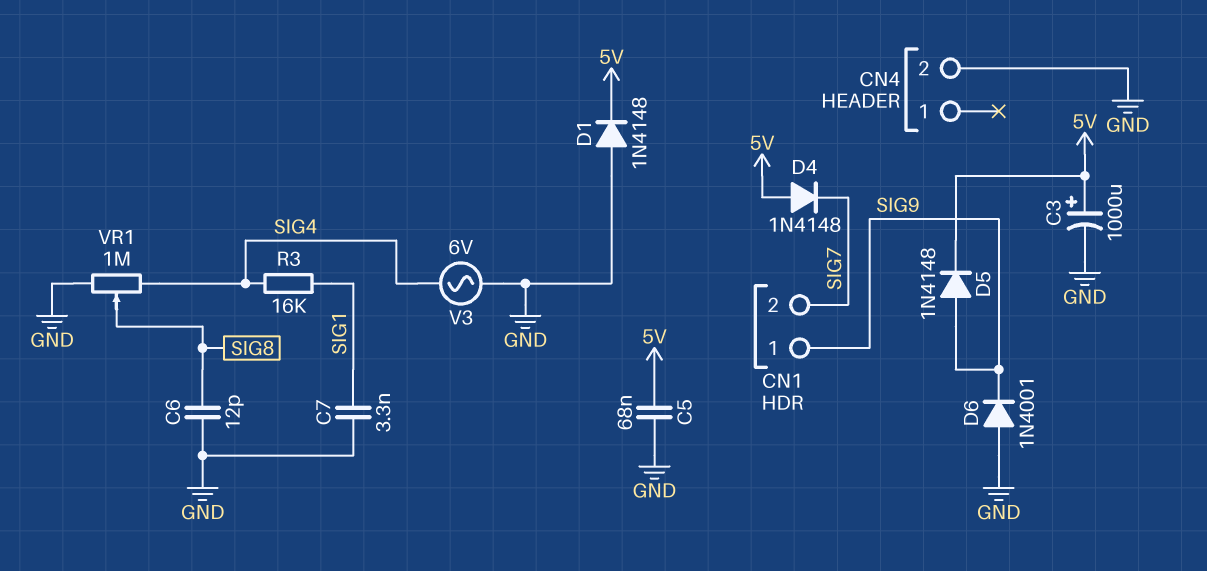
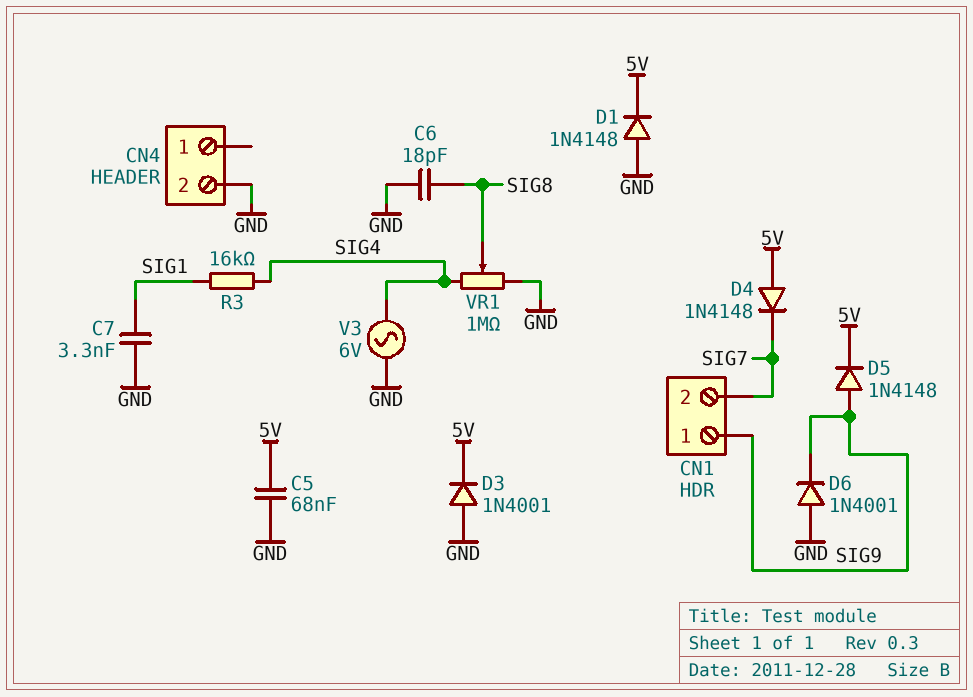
C3: 1000uF (plus 5V, minus GND) -> none
C6: 12pF (GND, SIG8) -> 18pF (GND, SIG8)
D3: none -> diode 1N4001 (A GND, K 5V)

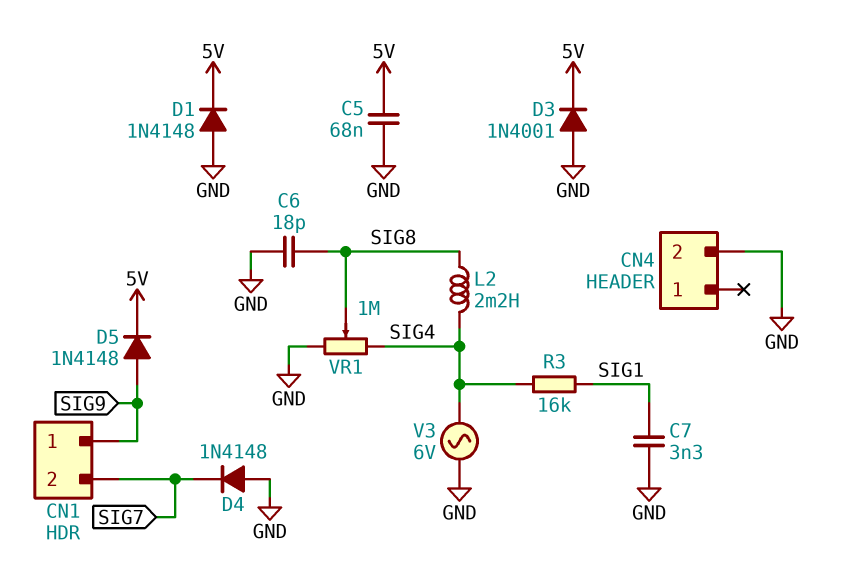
D4: diode 1N4148 (A 5V, K SIG7) -> diode 1N4148 (A GND, K SIG7)
D6: diode 1N4001 (A GND, K SIG9) -> none
L2: none -> 2.2mH (SIG4, SIG8)

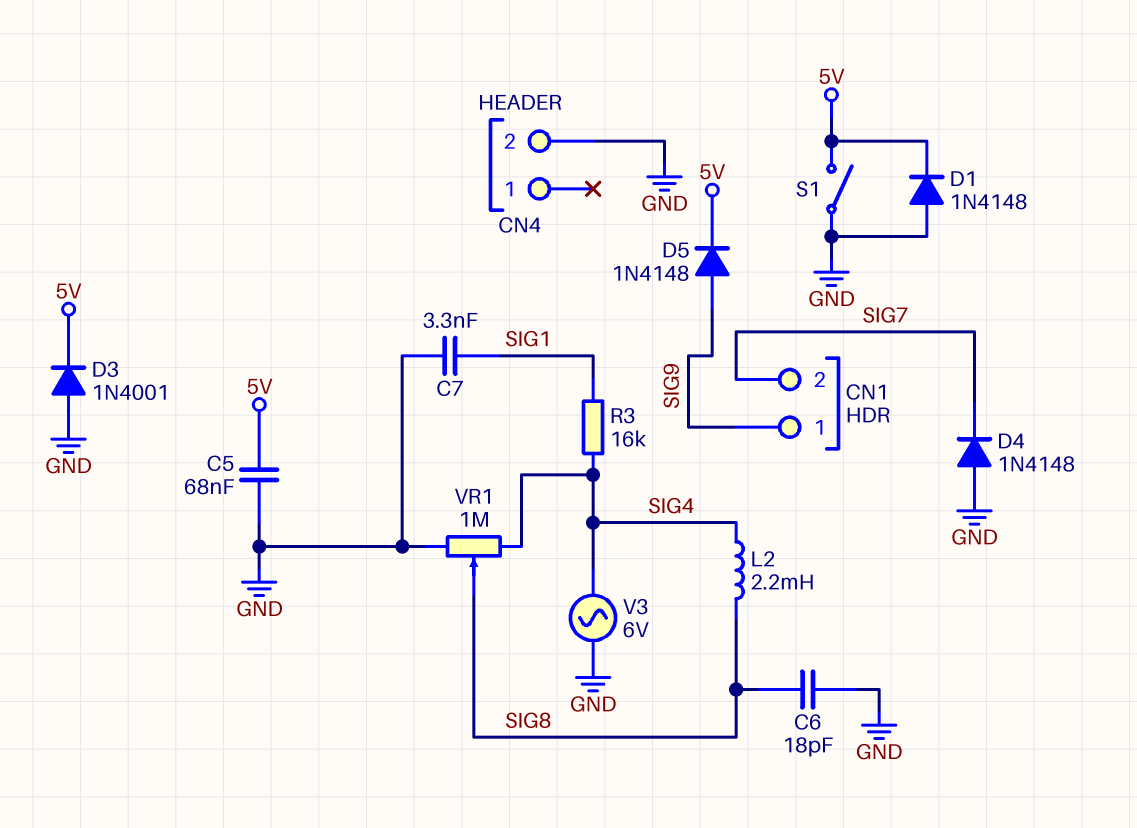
S1: none -> switch (5V, GND)

